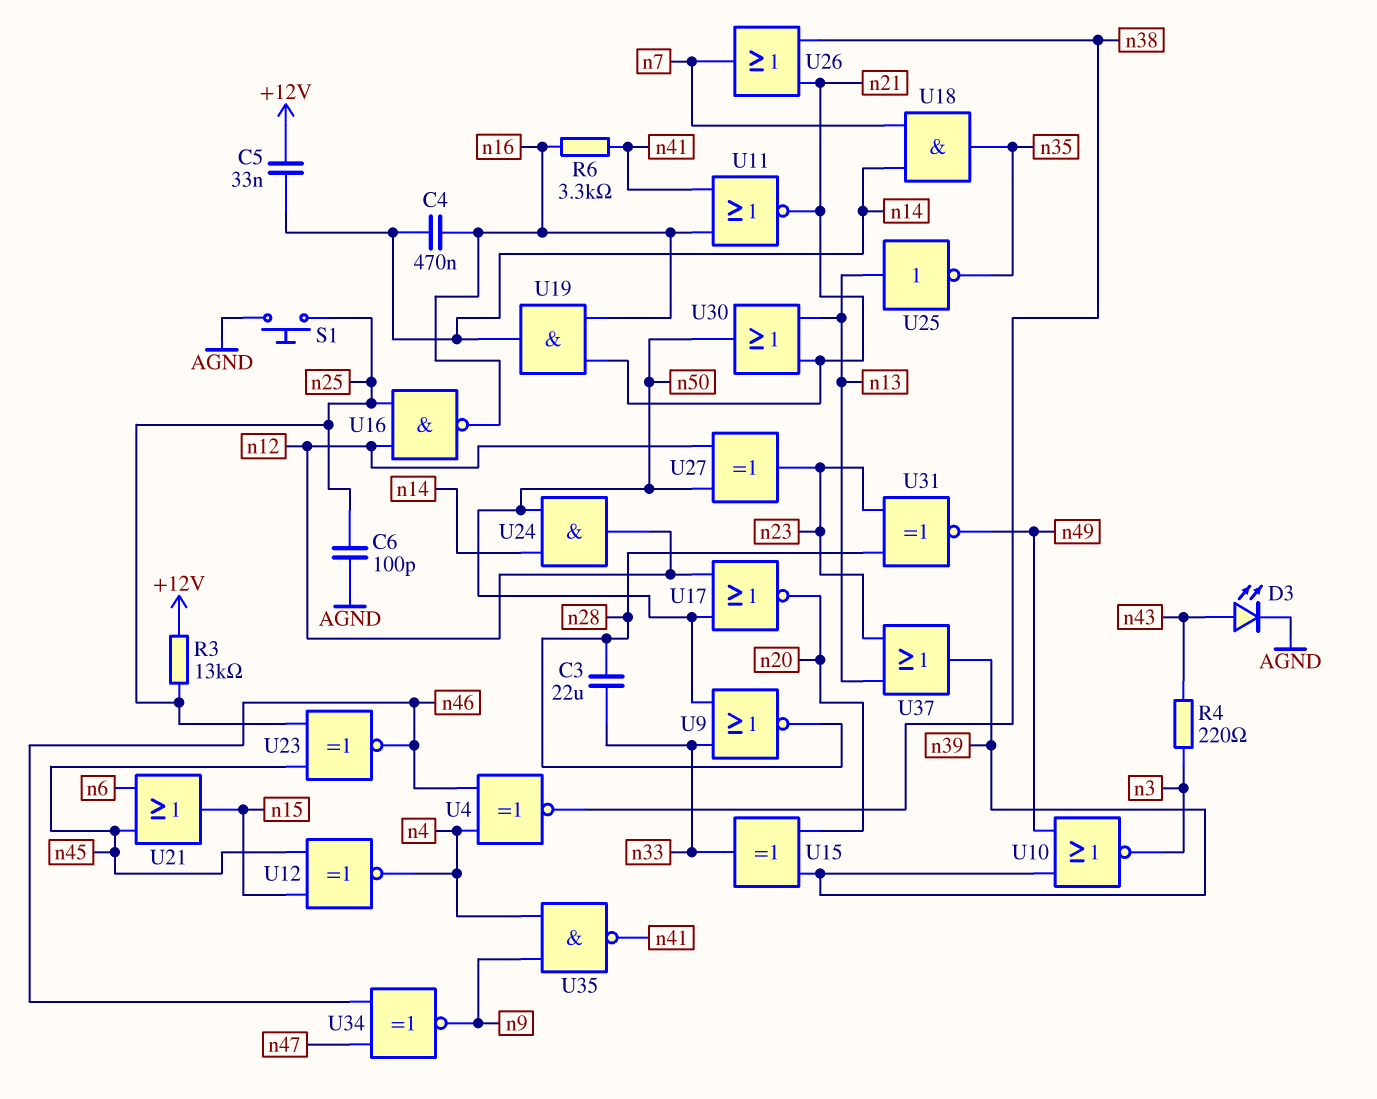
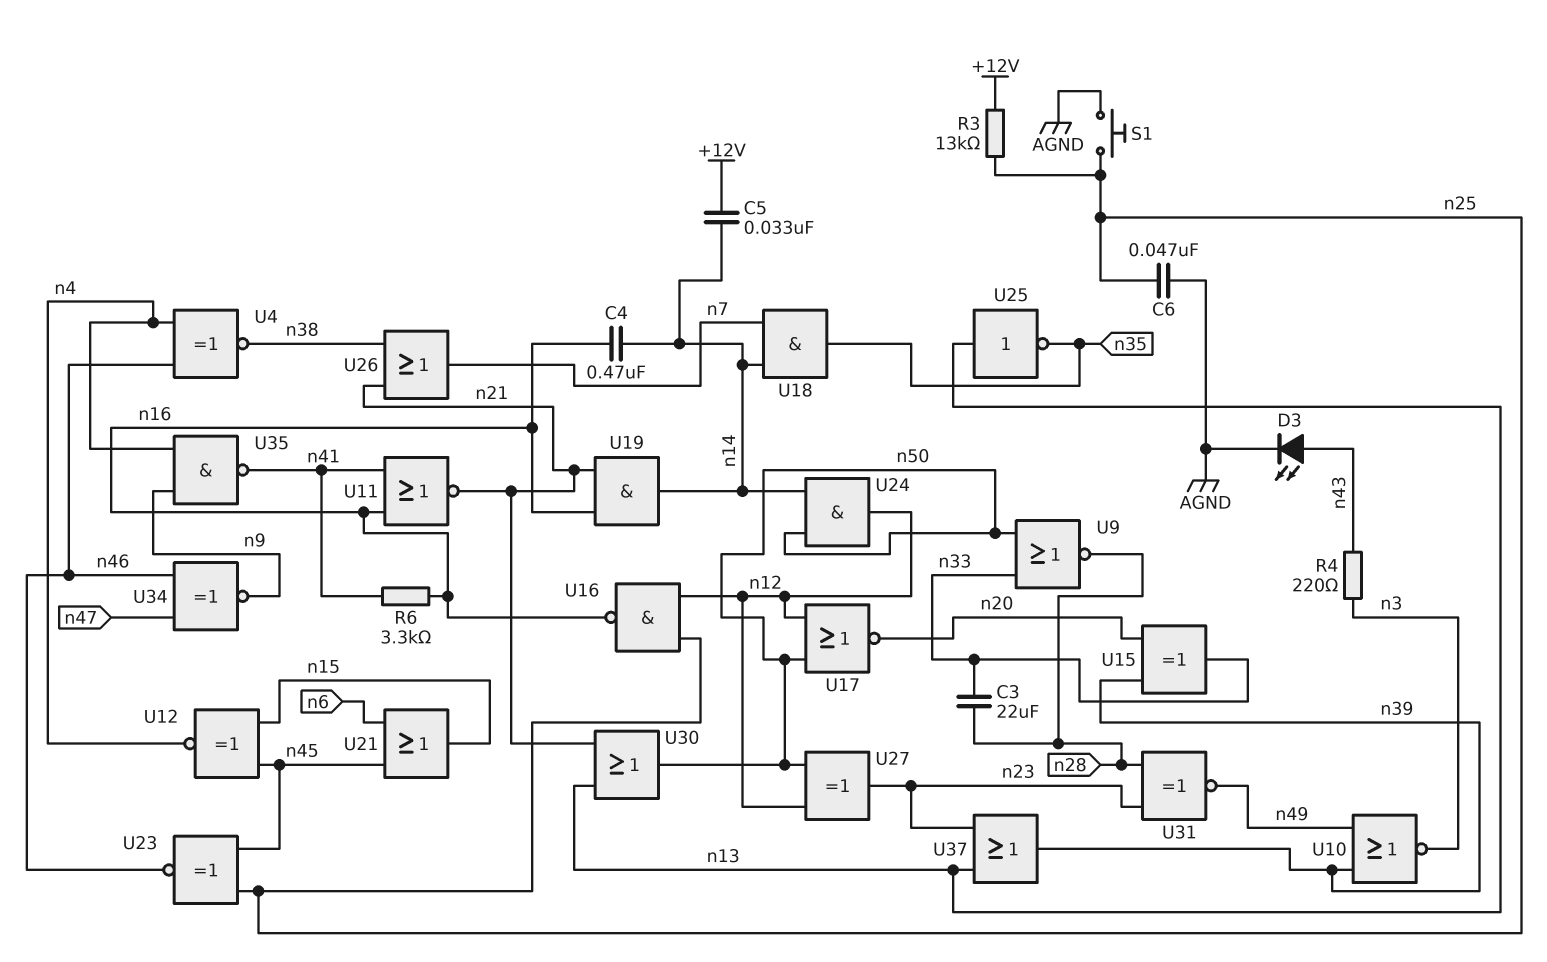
C6: 100pF (AGND, n25) -> 47nF (AGND, n25)

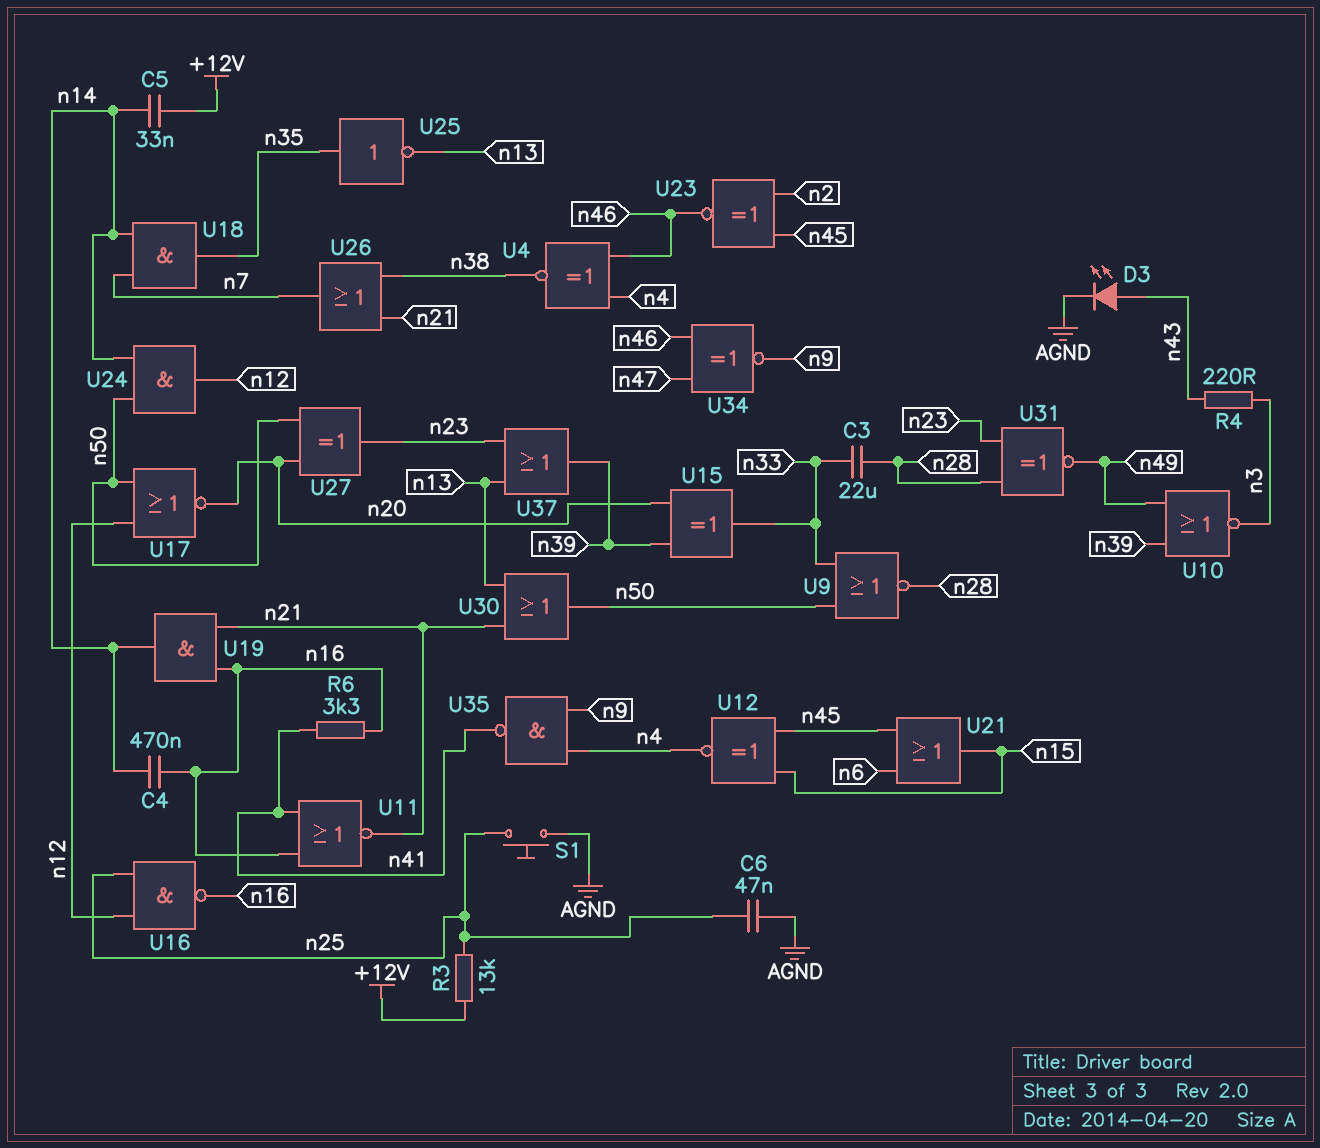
U23: XNOR (in n25, in n45, out n46) -> XNOR (in n2, in n45, out n46)
U25: NOT (in n13, out n35) -> NOT (in n35, out n13)
U27: XOR (in n12, in n50, out n23) -> XOR (in n20, in n50, out n23)

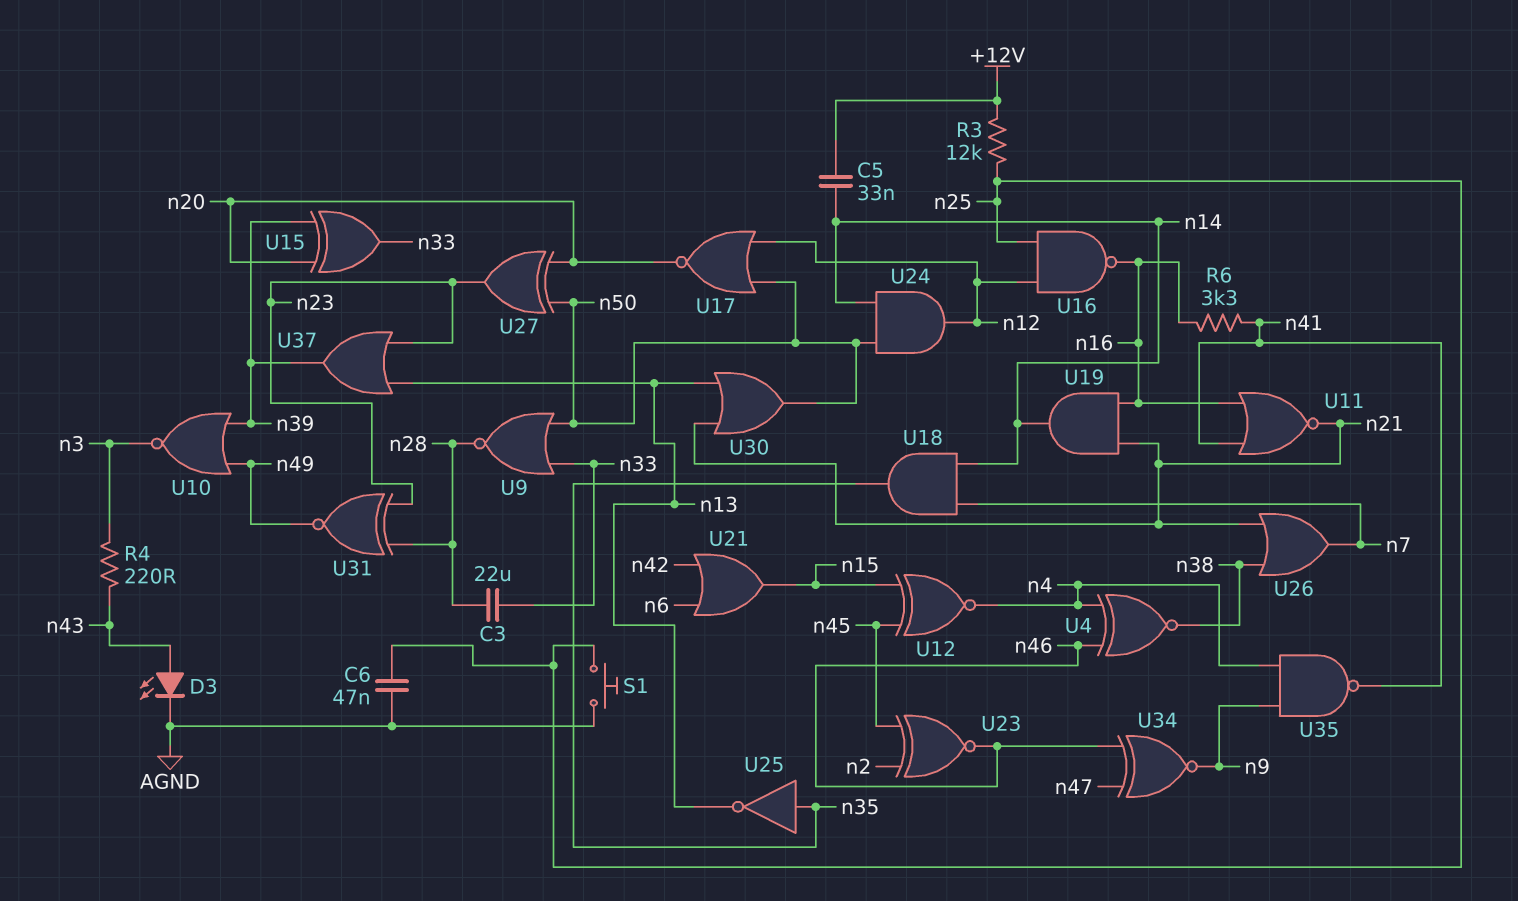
C4: 470nF (n14, n16) -> none
R3: 13k (+12V, n25) -> 12k (+12V, n25)
U21: OR (in n6, in n45, out n15) -> OR (in n6, in n42, out n15)

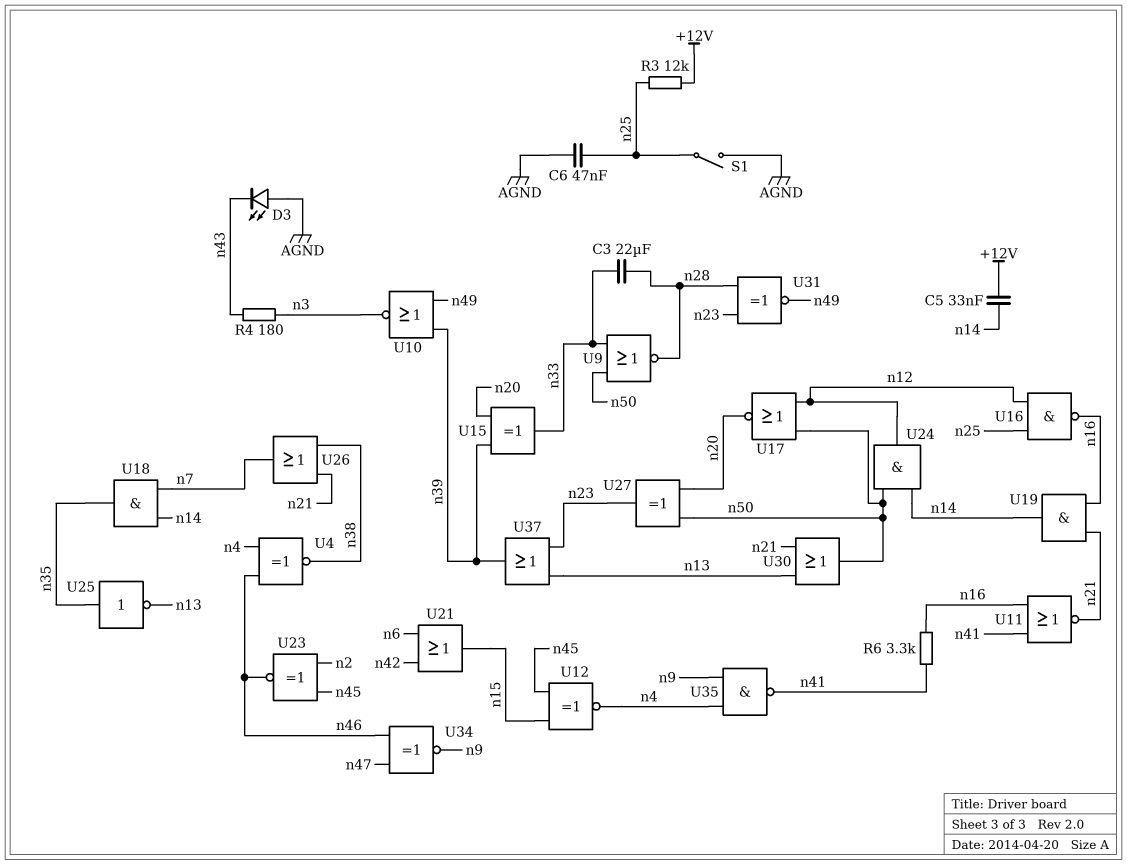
D3: LED (A n43, K AGND) -> LED (A AGND, K n43)
R4: 220 (n3, n43) -> 180 (n3, n43)
S1: button (AGND, n25) -> switch (AGND, n25)

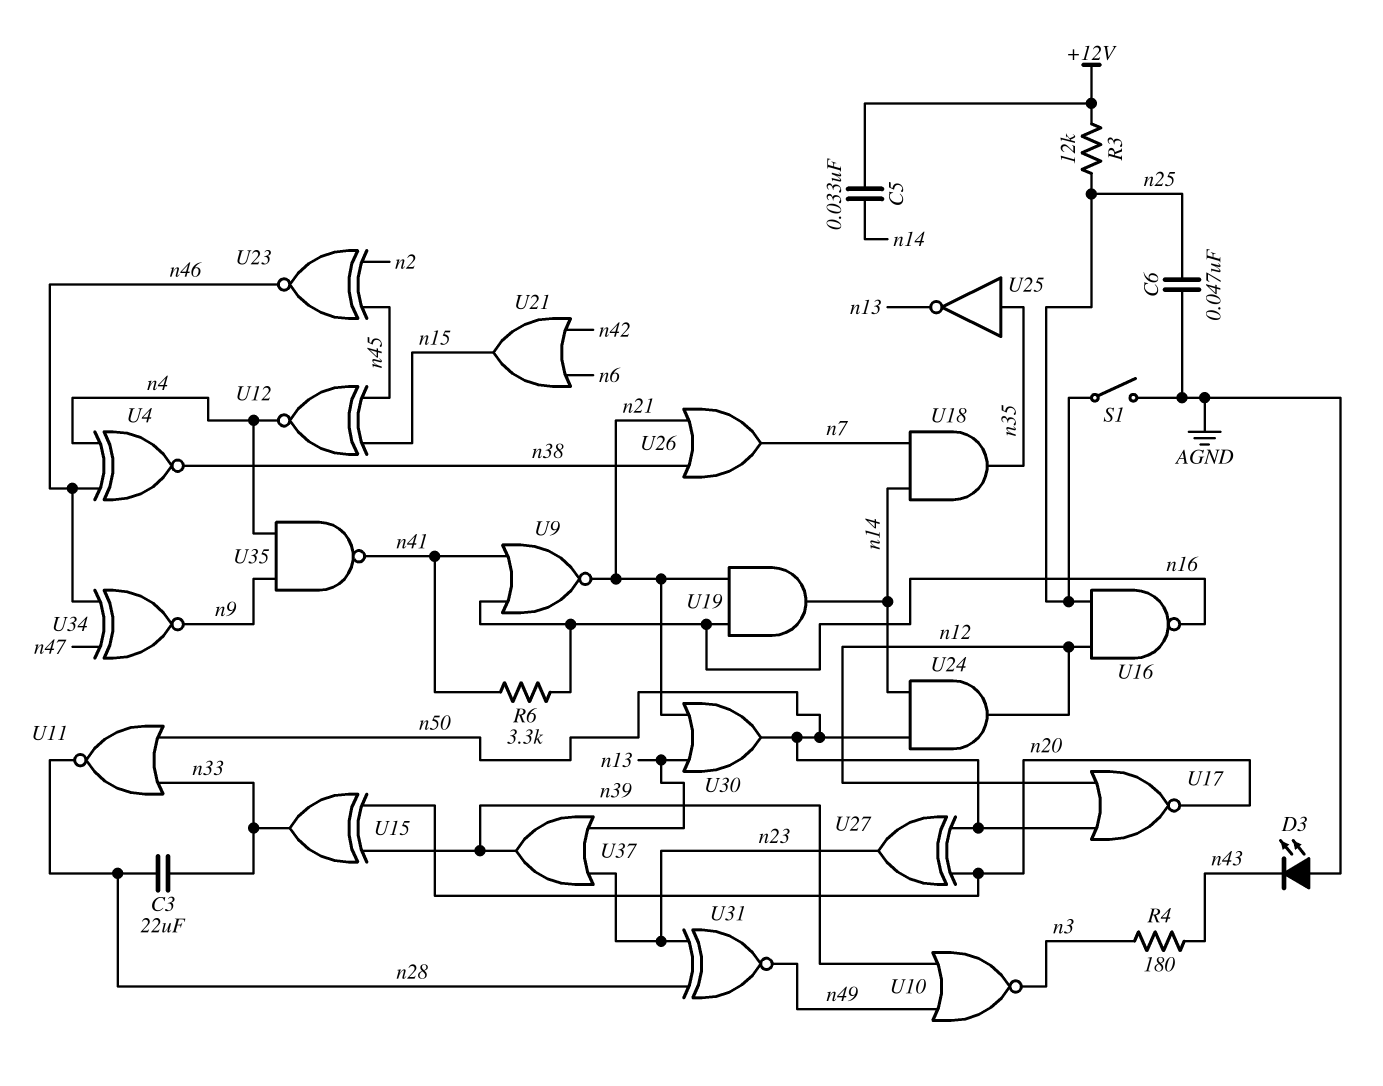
U9: NOR (in n33, in n50, out n28) -> NOR (in n16, in n41, out n21)
U11: NOR (in n16, in n41, out n21) -> NOR (in n33, in n50, out n28)

